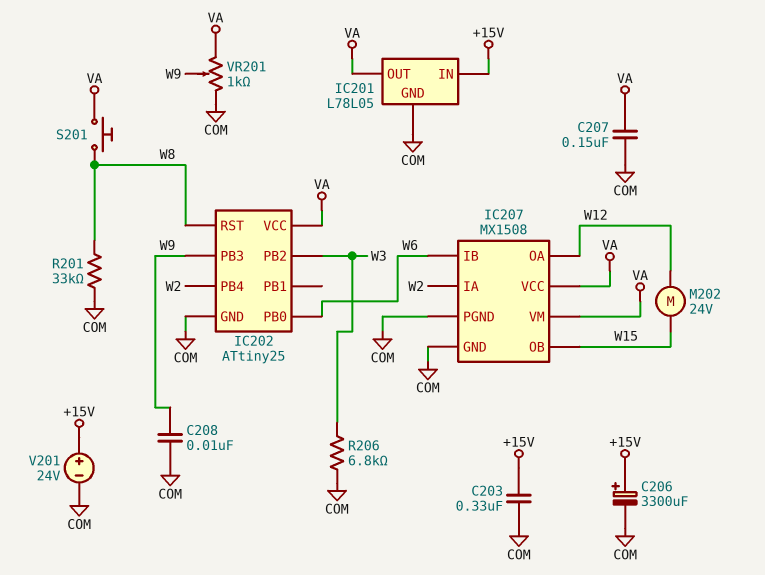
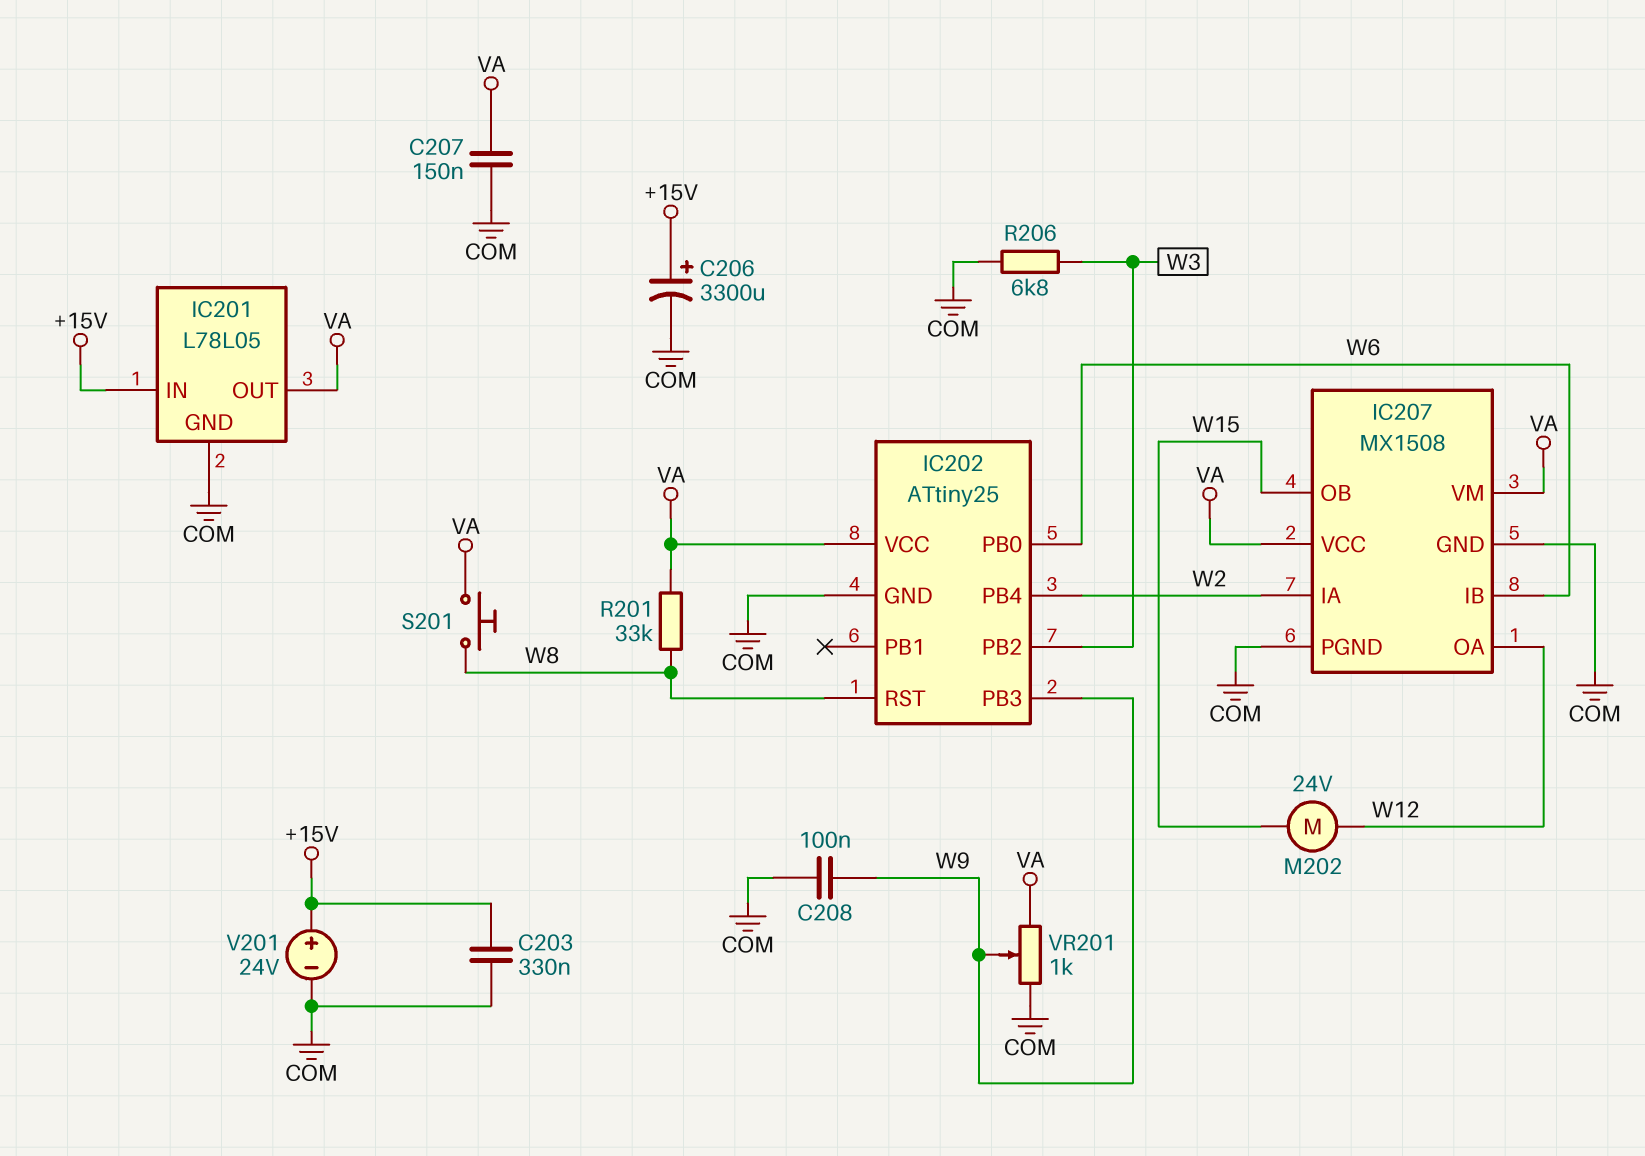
C208: 10nF (COM, W9) -> 100nF (COM, W9)
R201: 33k (COM, W8) -> 33k (VA, W8)

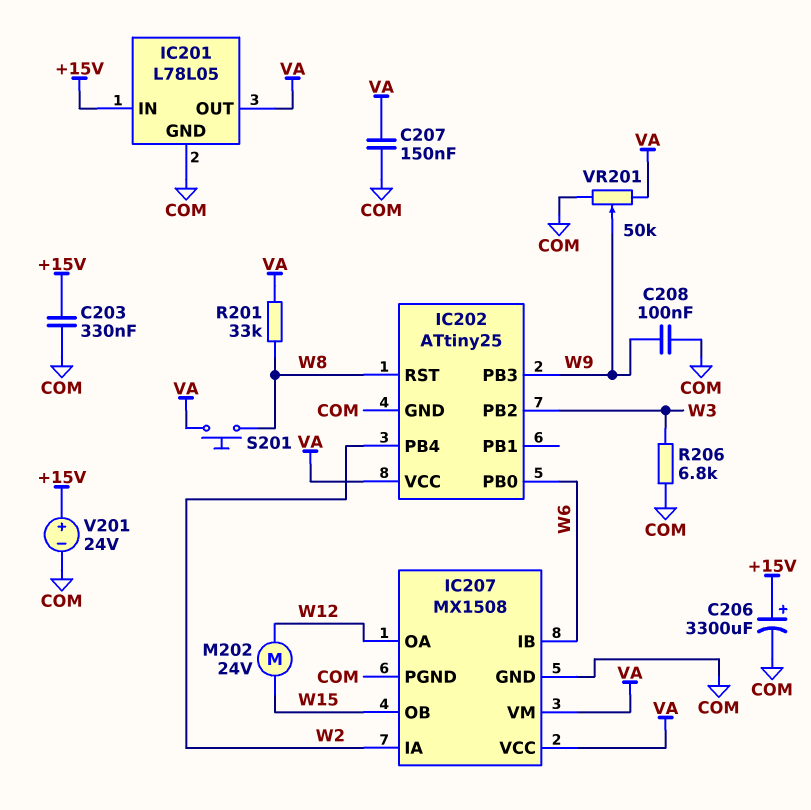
VR201: 1k (COM, VA, wiper W9) -> 50k (COM, VA, wiper W9)

